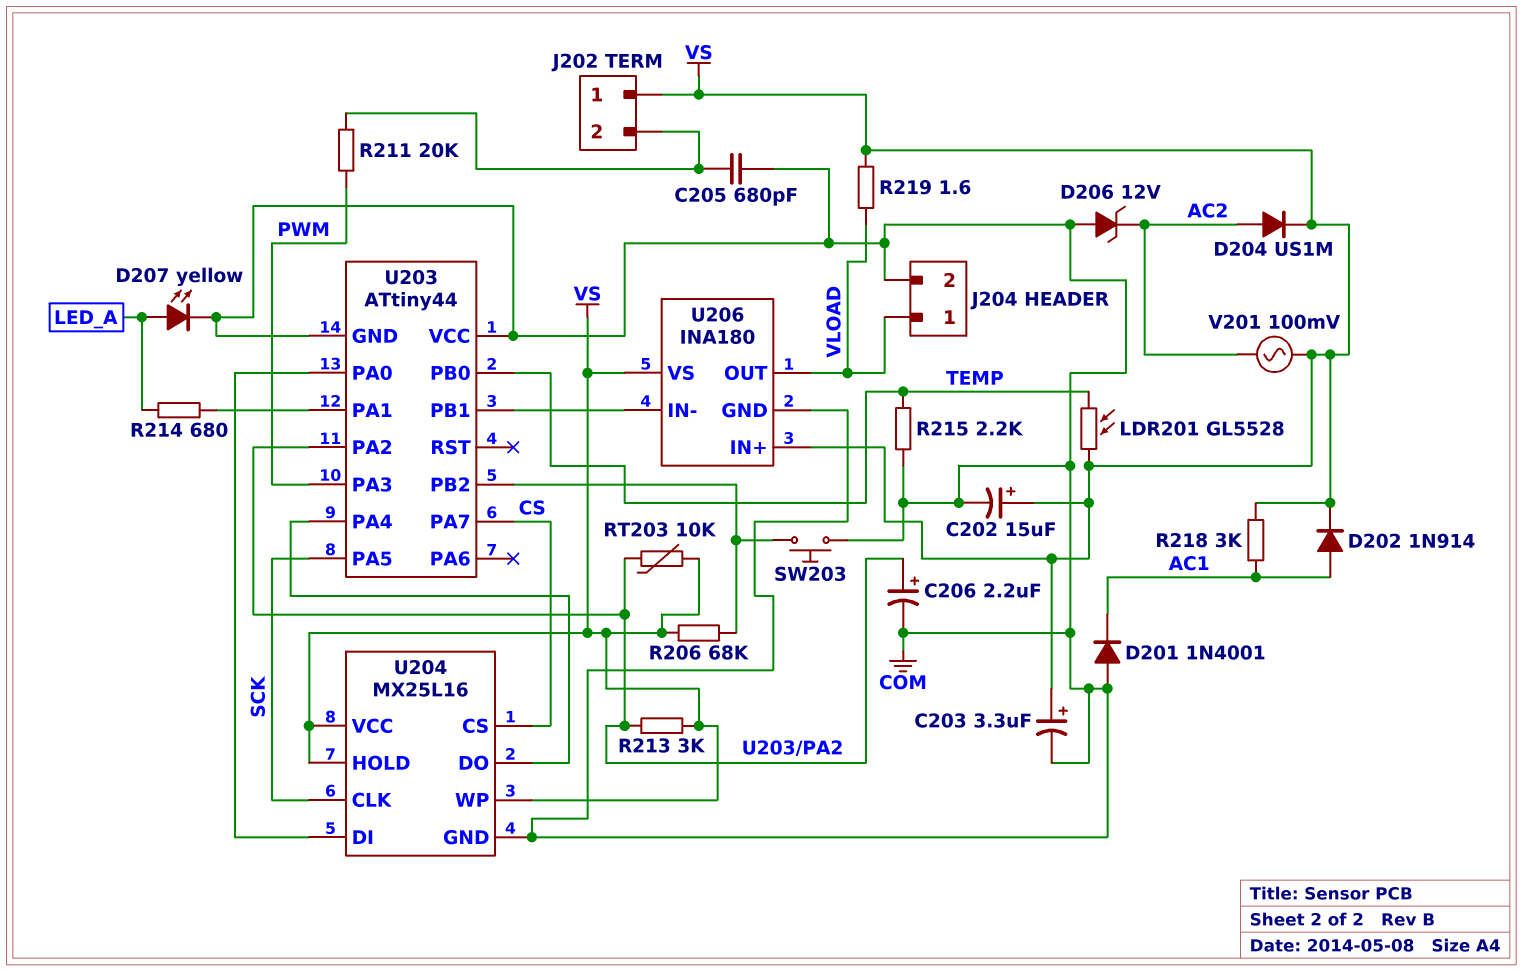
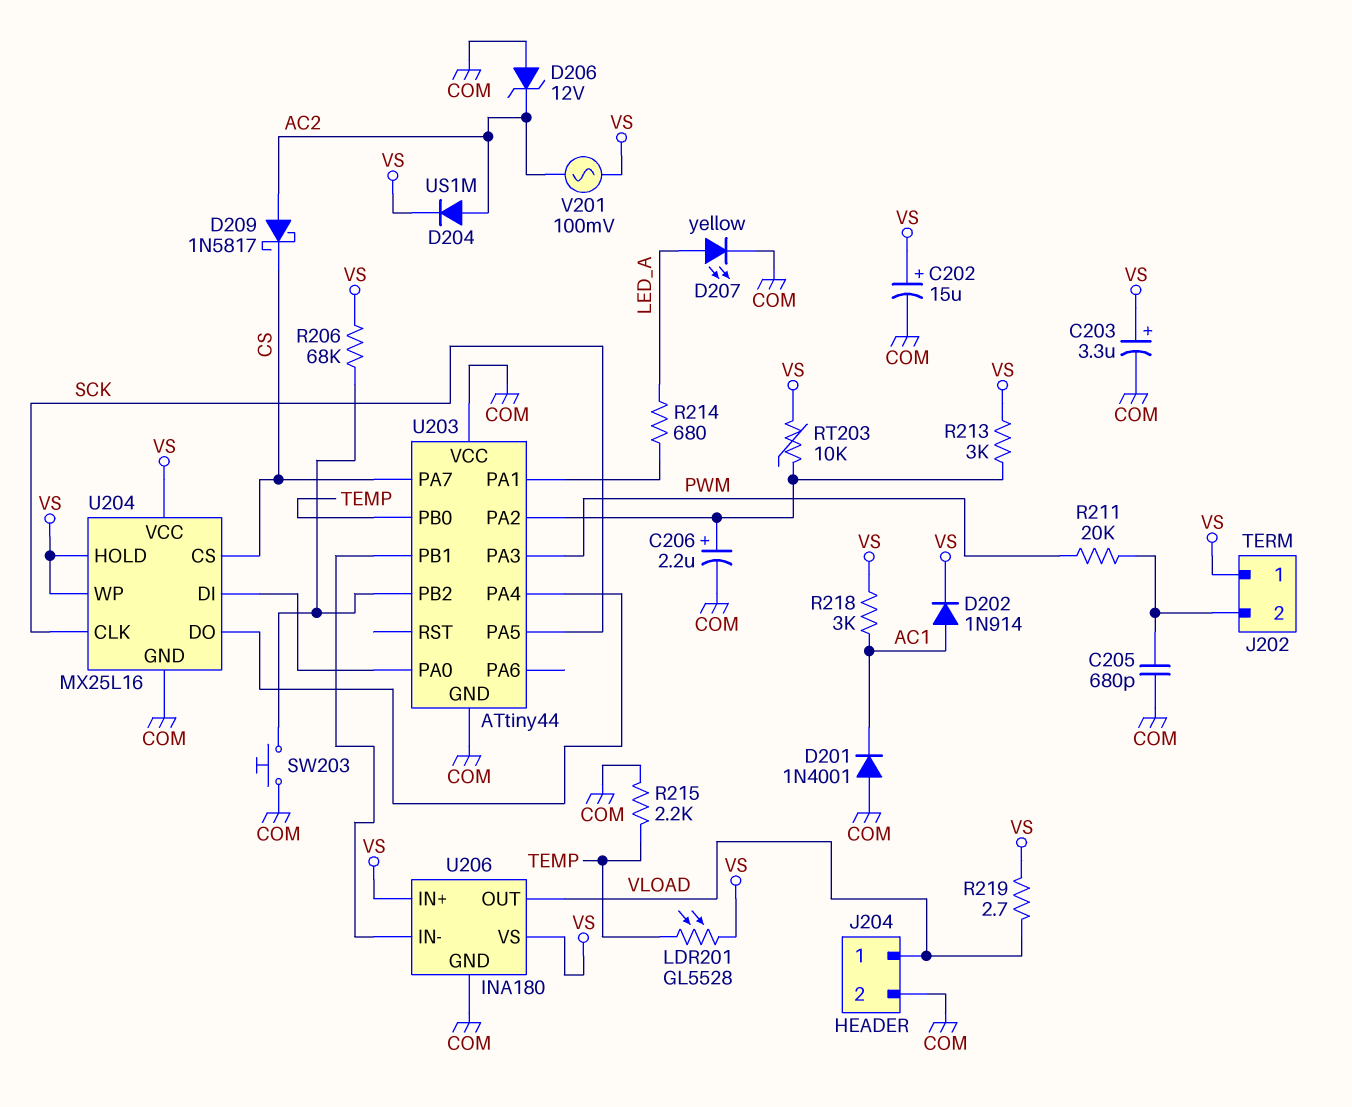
D209: none -> schottky 1N5817 (A AC2, K CS)
R219: 1.6 (VLOAD, VS) -> 2.7 (VLOAD, VS)

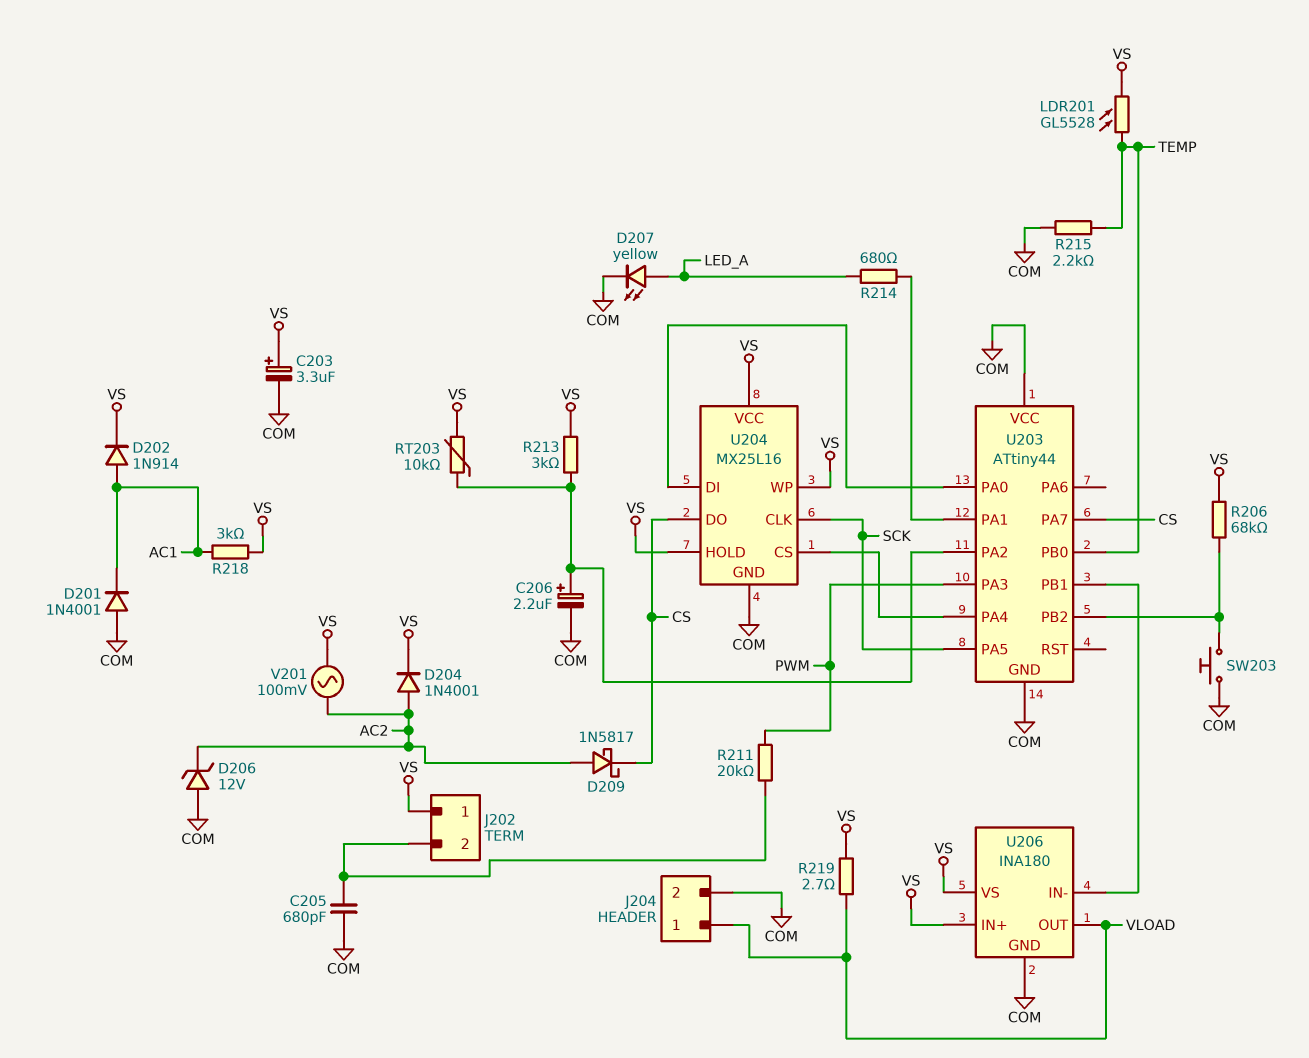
C202: 15uF (plus VS, minus COM) -> none
D204: diode US1M (A AC2, K VS) -> diode 1N4001 (A AC2, K VS)
U204 pin CS: CS -> U203/PA4
U204 pin DO: U203/PA4 -> CS

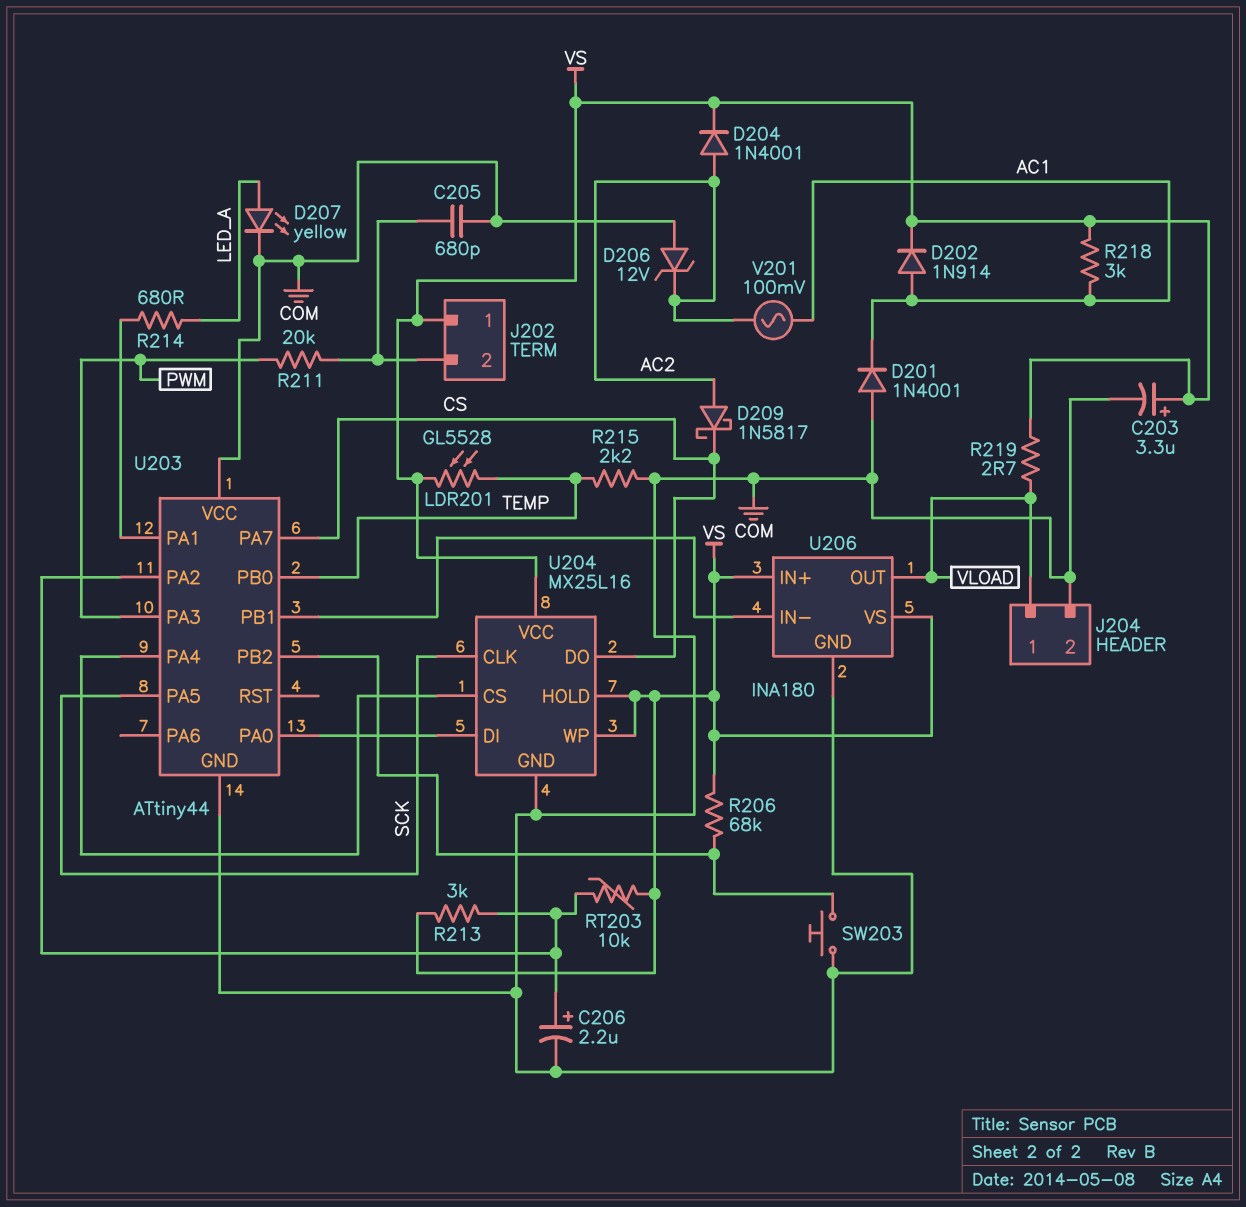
V201: AC 100mV (AC2, VS) -> AC 100mV (AC1, AC2)

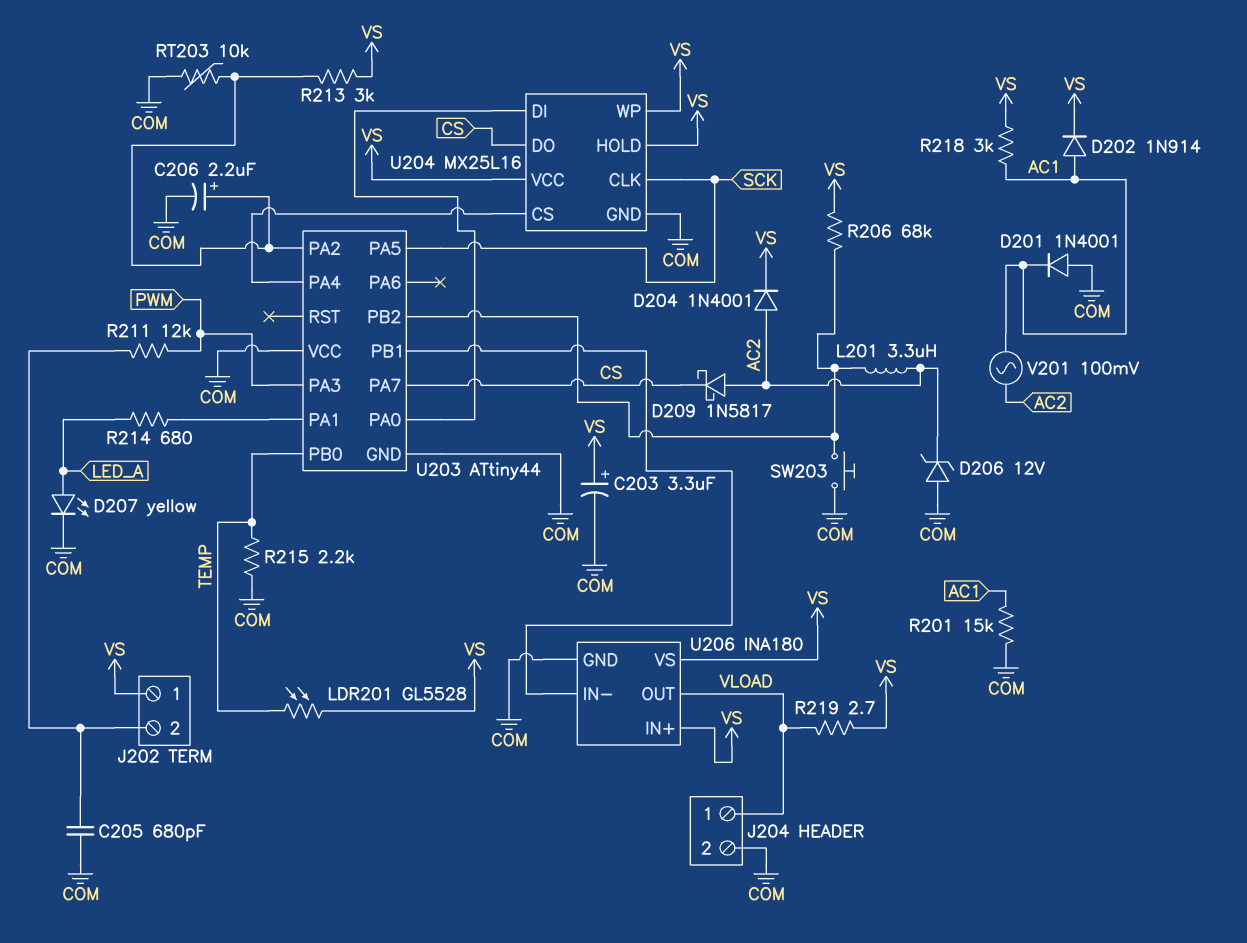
L201: none -> 3.3uH (AC2, U203/PB2)
R201: none -> 15k (AC1, COM)
R211: 20k (J202/2, PWM) -> 12k (J202/2, PWM)
RT203: 10k (U203/PA2, VS) -> 10k (COM, U203/PA2)

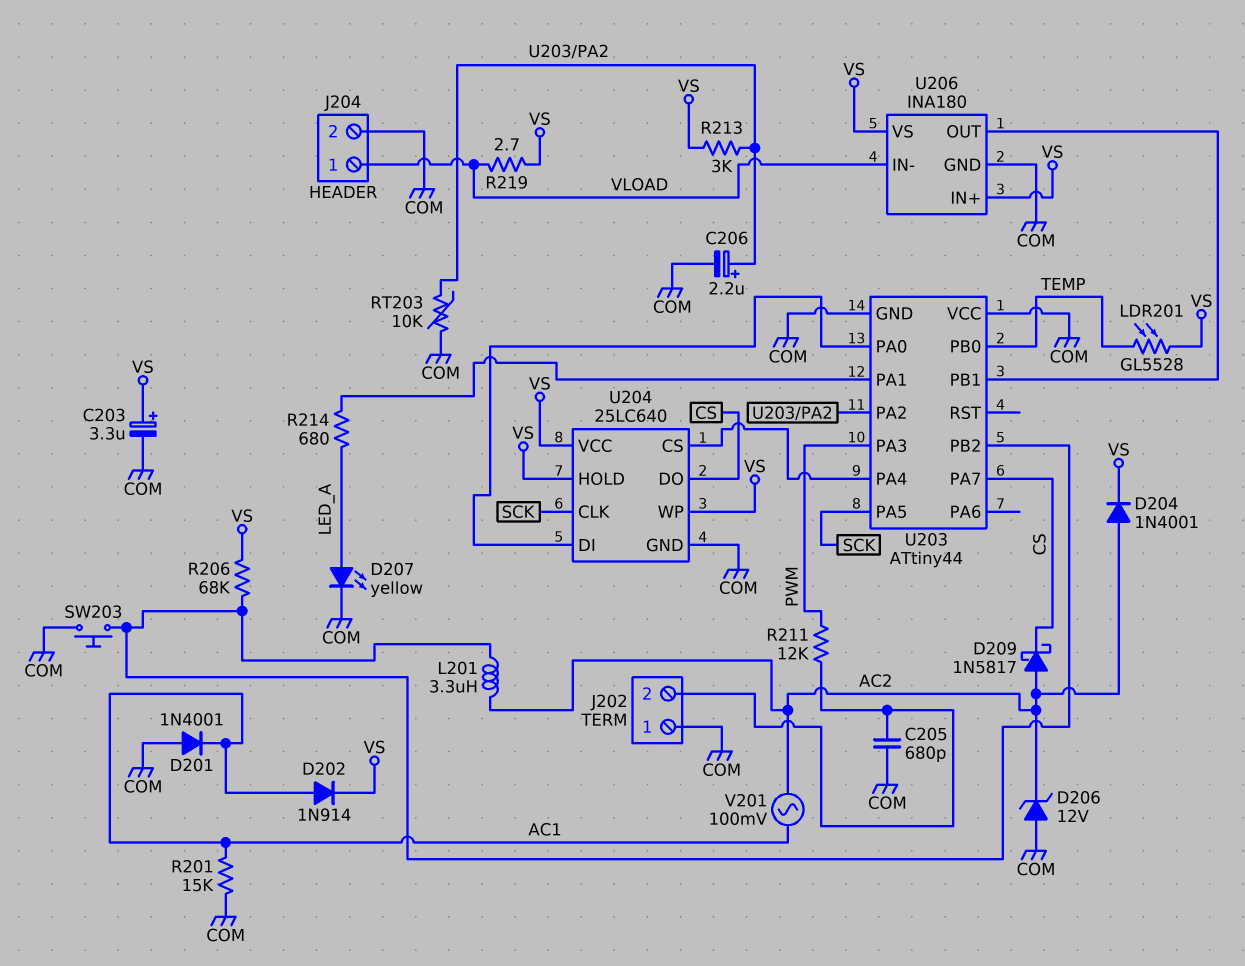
J202 pin 1: VS -> COM
R215: 2.2k (COM, TEMP) -> none
R218: 3k (AC1, VS) -> none
U204: MX25L16 -> 25LC640
U206 pin IN-: U203/PB1 -> VLOAD
U206 pin OUT: VLOAD -> U203/PB1

